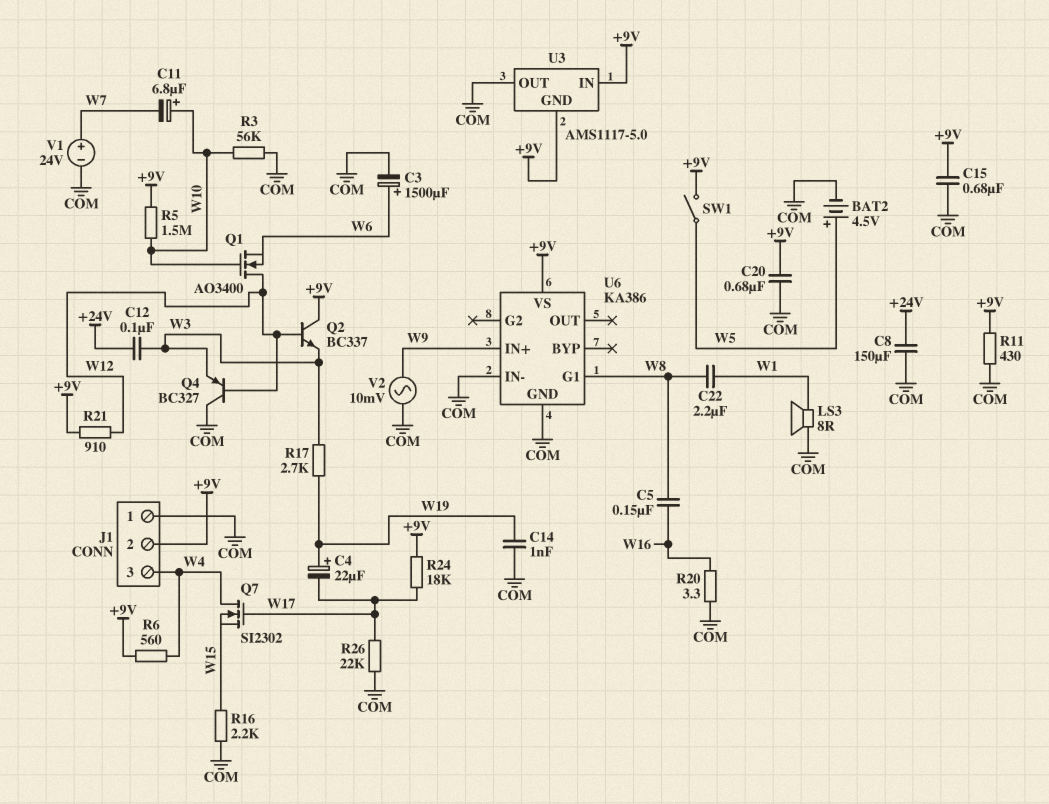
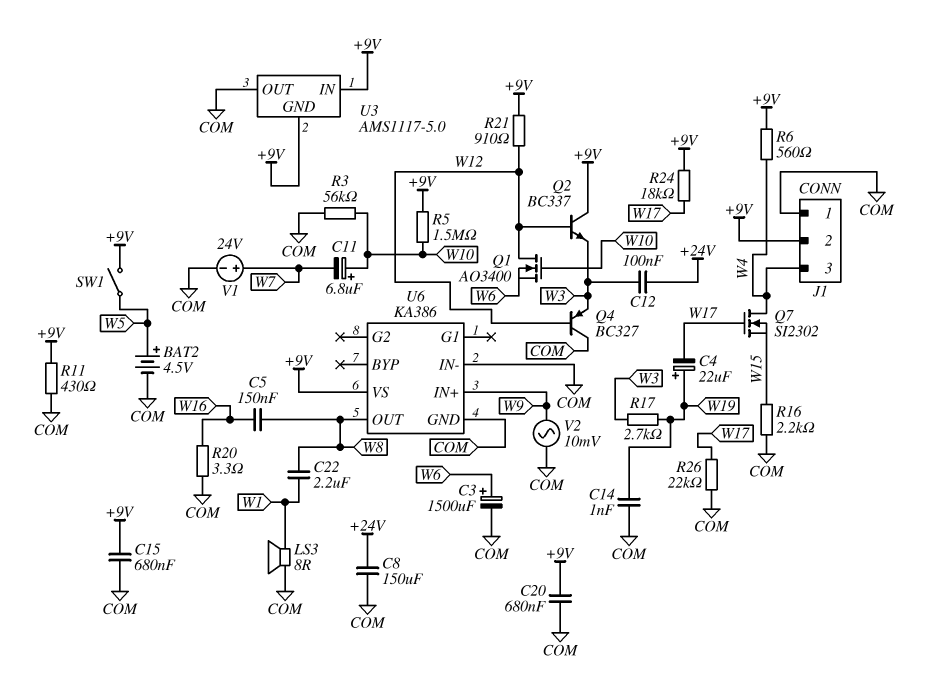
U6 pin G1: W8 -> none
U6 pin OUT: none -> W8

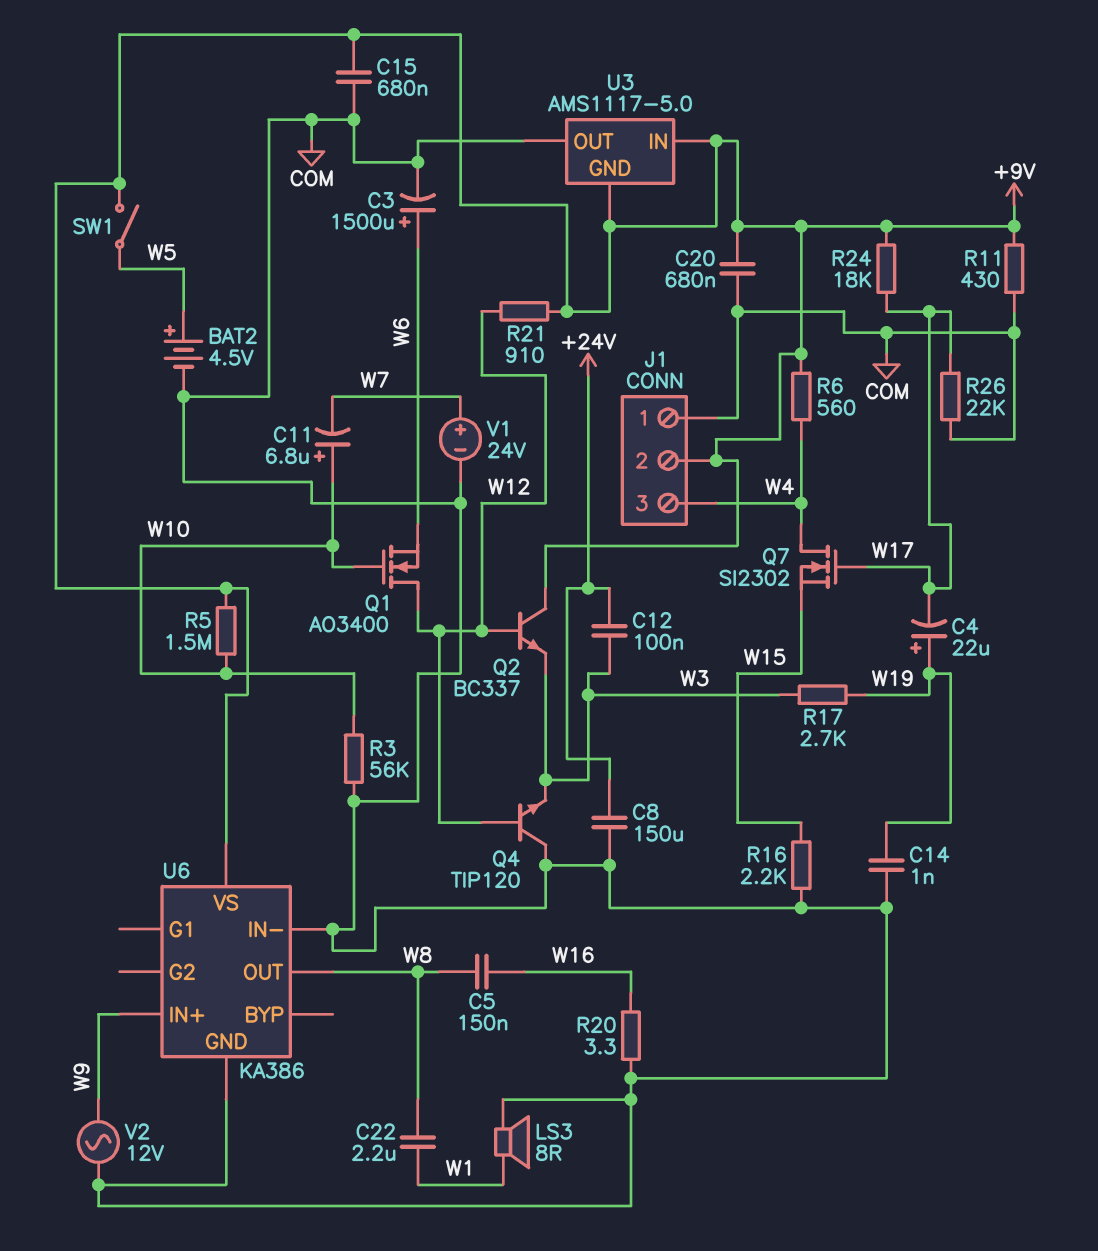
Q4: PNP BC327 (B W12, C COM, E W3) -> NPN TIP120 (B W12, C COM, E W3)
V2: AC 10mV (COM, W9) -> AC 12V (COM, W9)

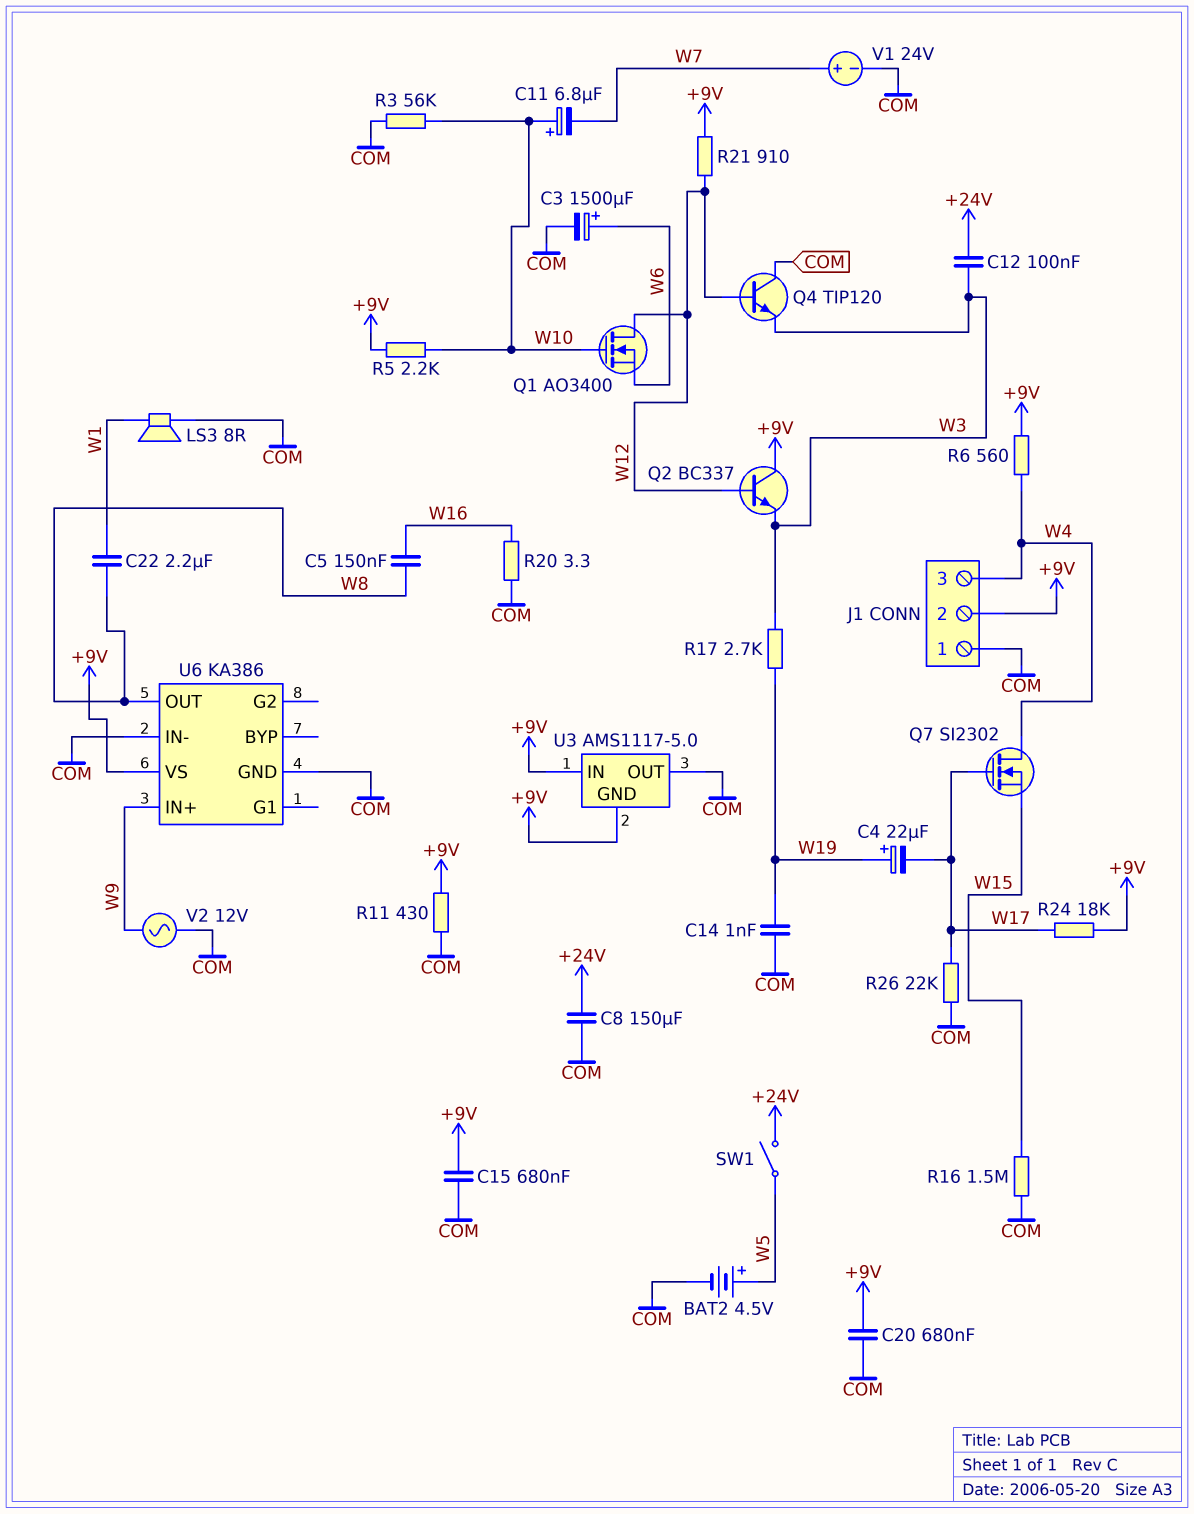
R5: 1.5M (+9V, W10) -> 2.2k (+9V, W10)
R16: 2.2k (COM, W15) -> 1.5M (COM, W15)
SW1: switch (+9V, W5) -> switch (+24V, W5)

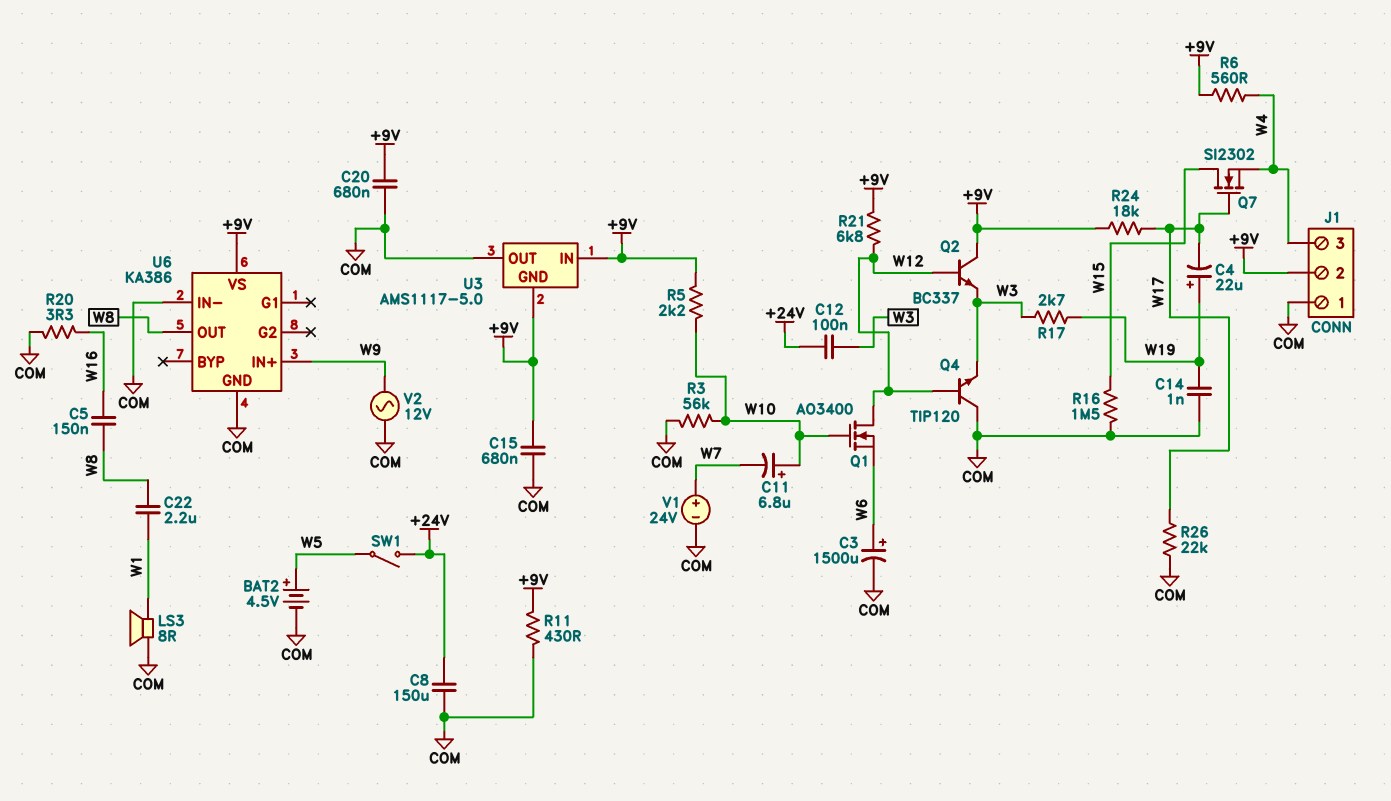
Q7: NMOS SI2302 (G W17, D W4, S W15) -> NMOS SI2302 (G W17, D W15, S W4)
R21: 910 (+9V, W12) -> 6.8k (+9V, W12)

